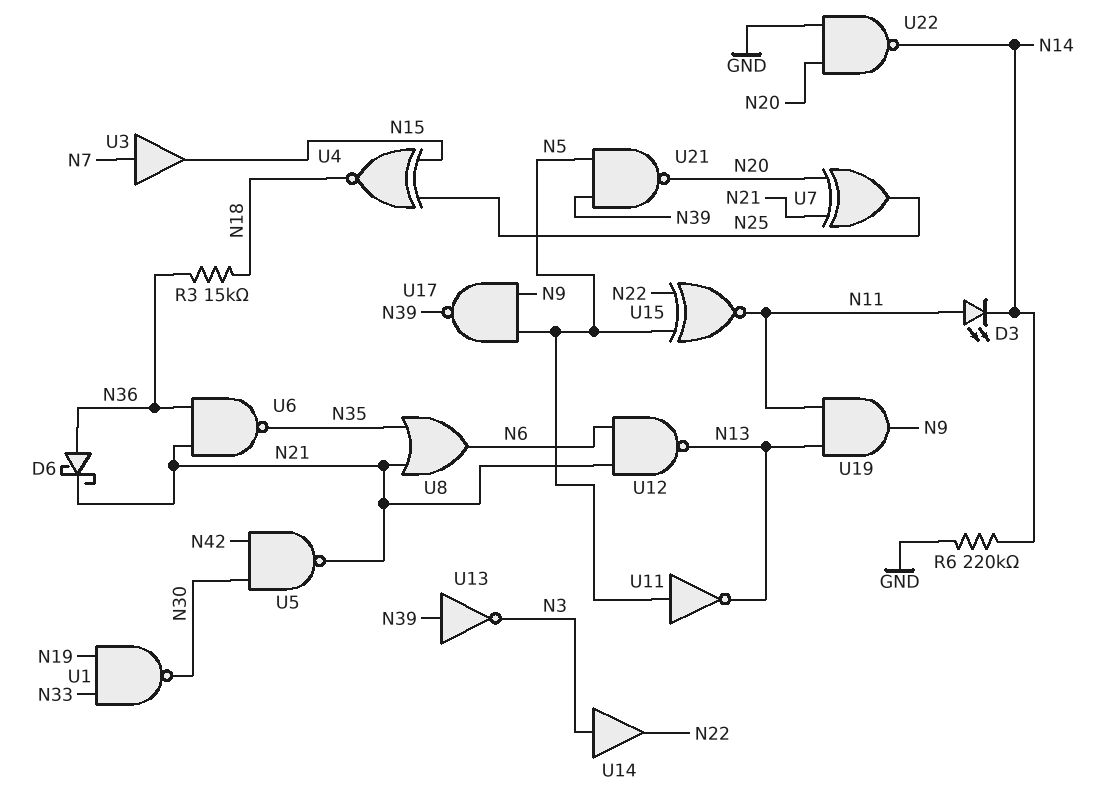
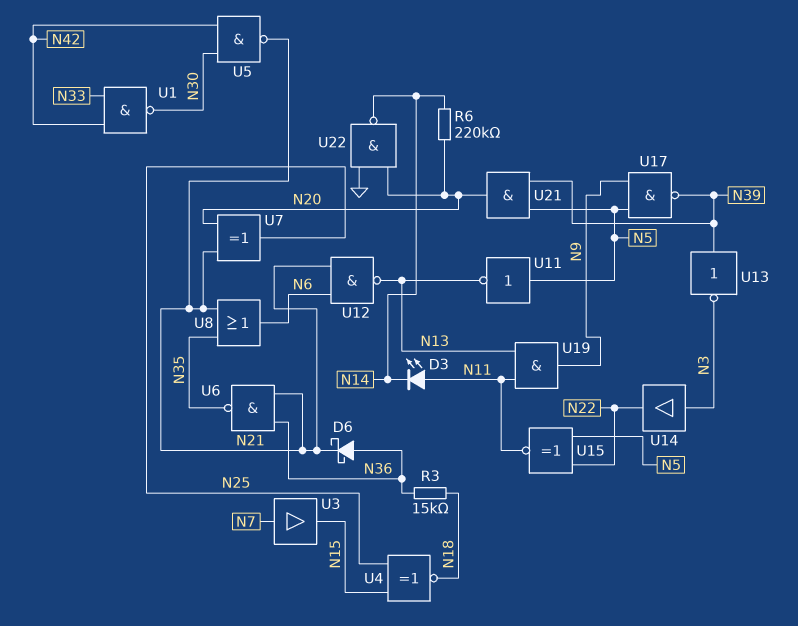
R6: 220k (GND, N14) -> 220k (N14, N20)
U1: NAND (in N19, in N33, out N30) -> NAND (in N33, in N42, out N30)
U21: NAND (in N5, in N39, out N20) -> AND (in N5, in N39, out N20)

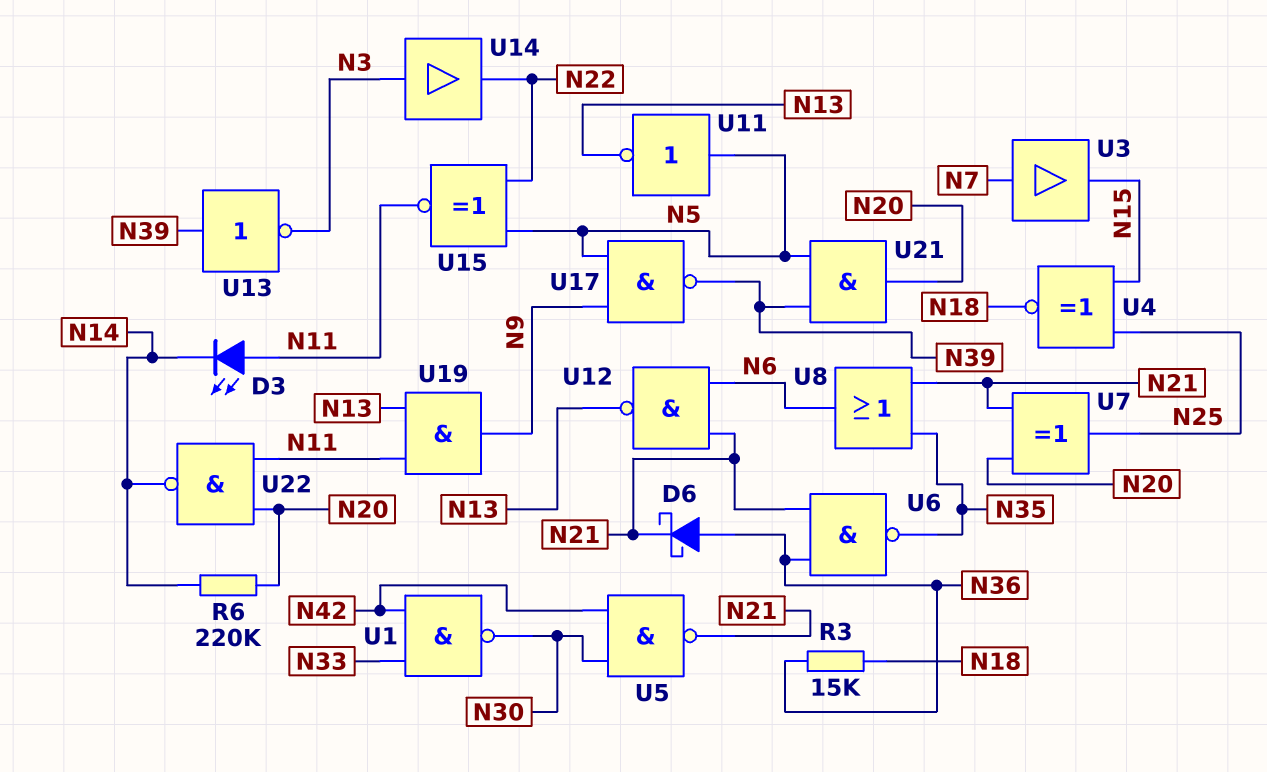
U22: NAND (in GND, in N20, out N14) -> NAND (in N11, in N20, out N14)

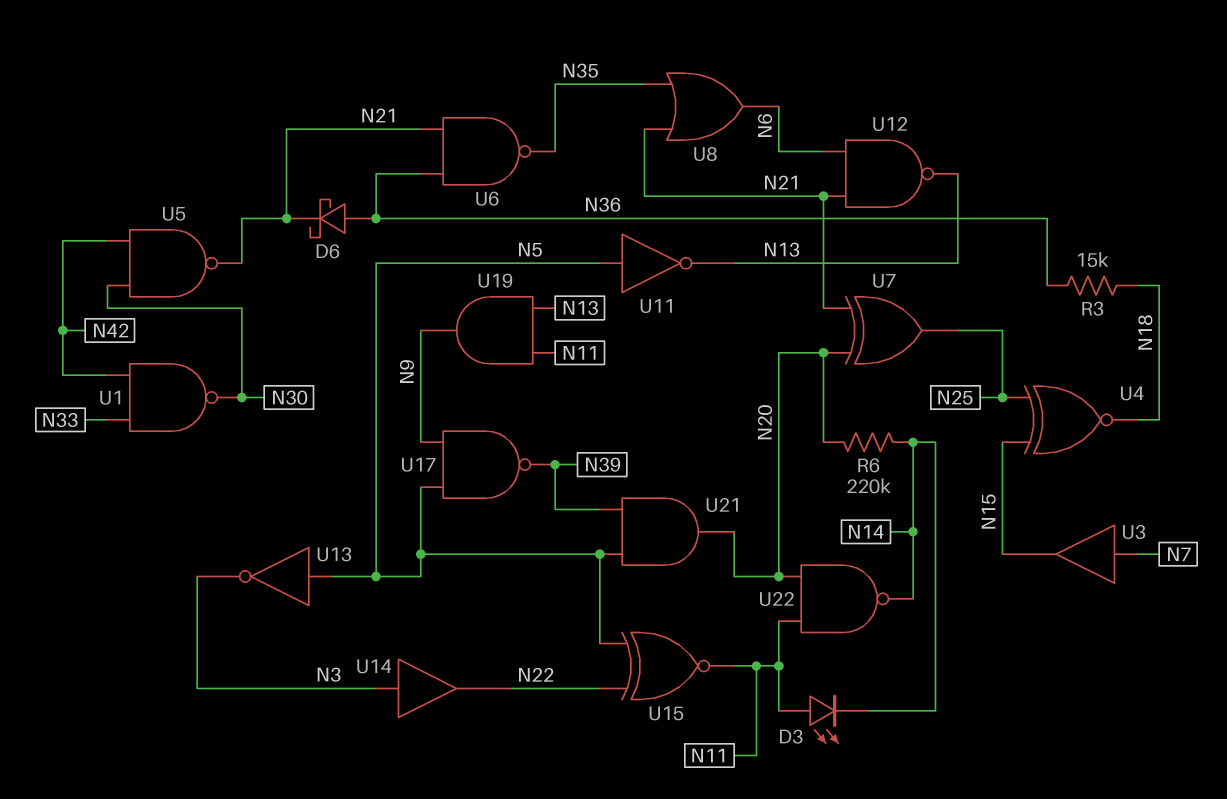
U13: NOT (in N39, out N3) -> NOT (in N5, out N3)

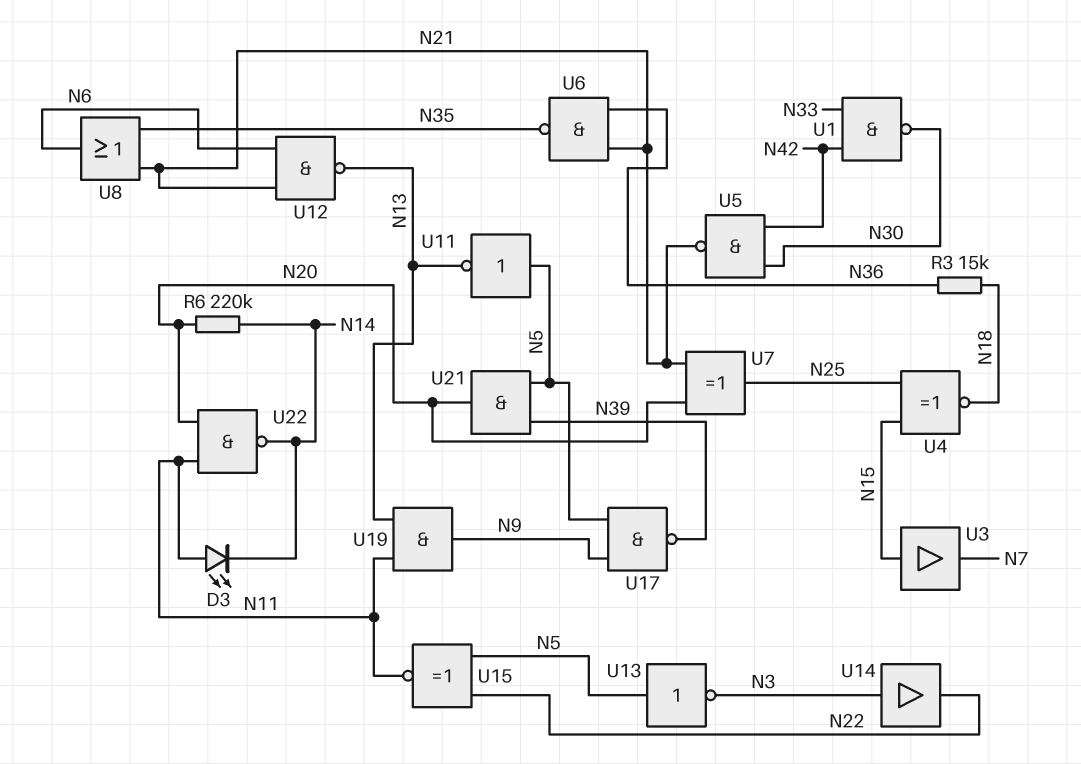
D6: schottky (A N36, K N21) -> none
U3: buffer (in N7, out N15) -> buffer (in N15, out N7)

